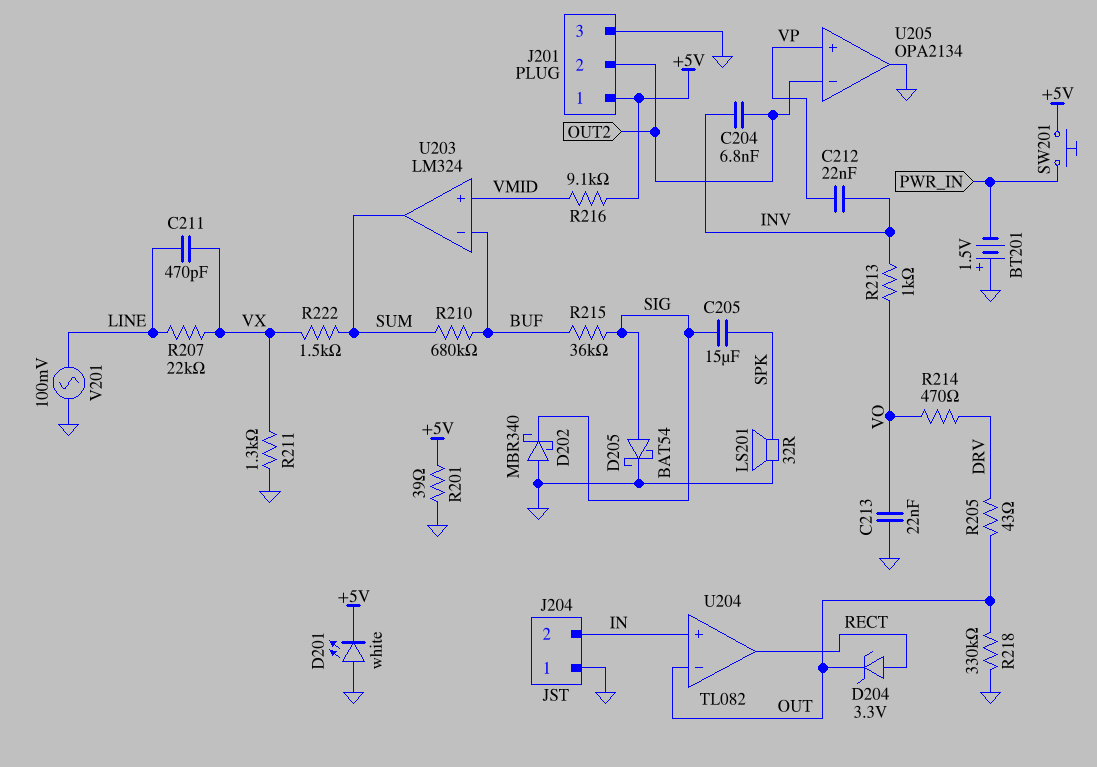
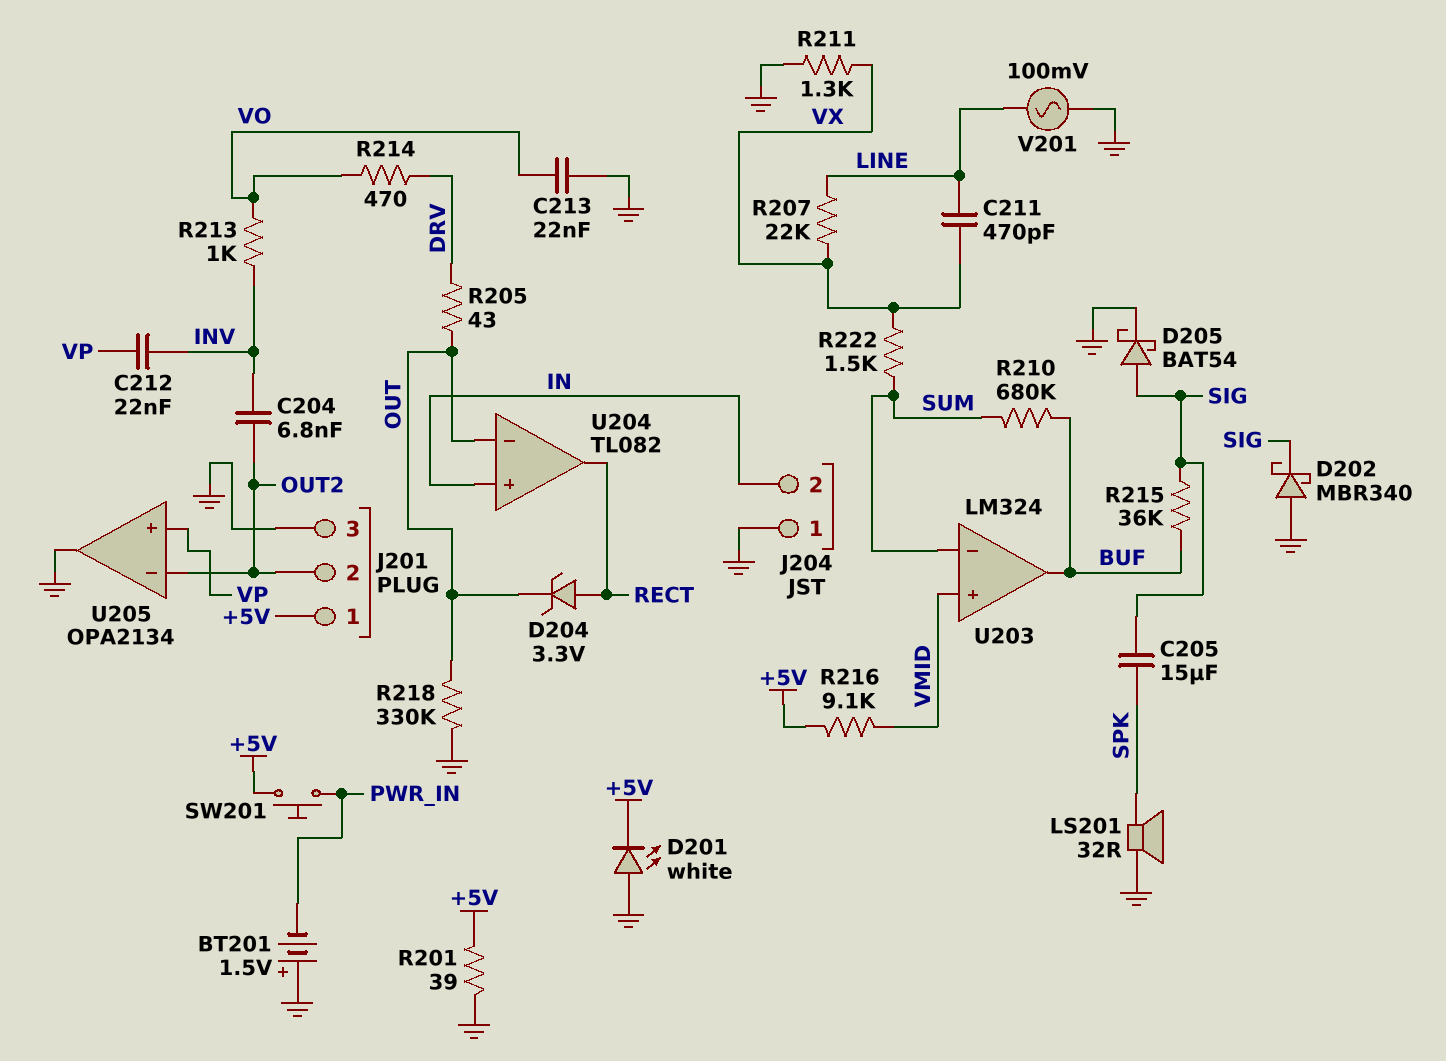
U203 pin in-: BUF -> SUM
U203 pin out: SUM -> BUF

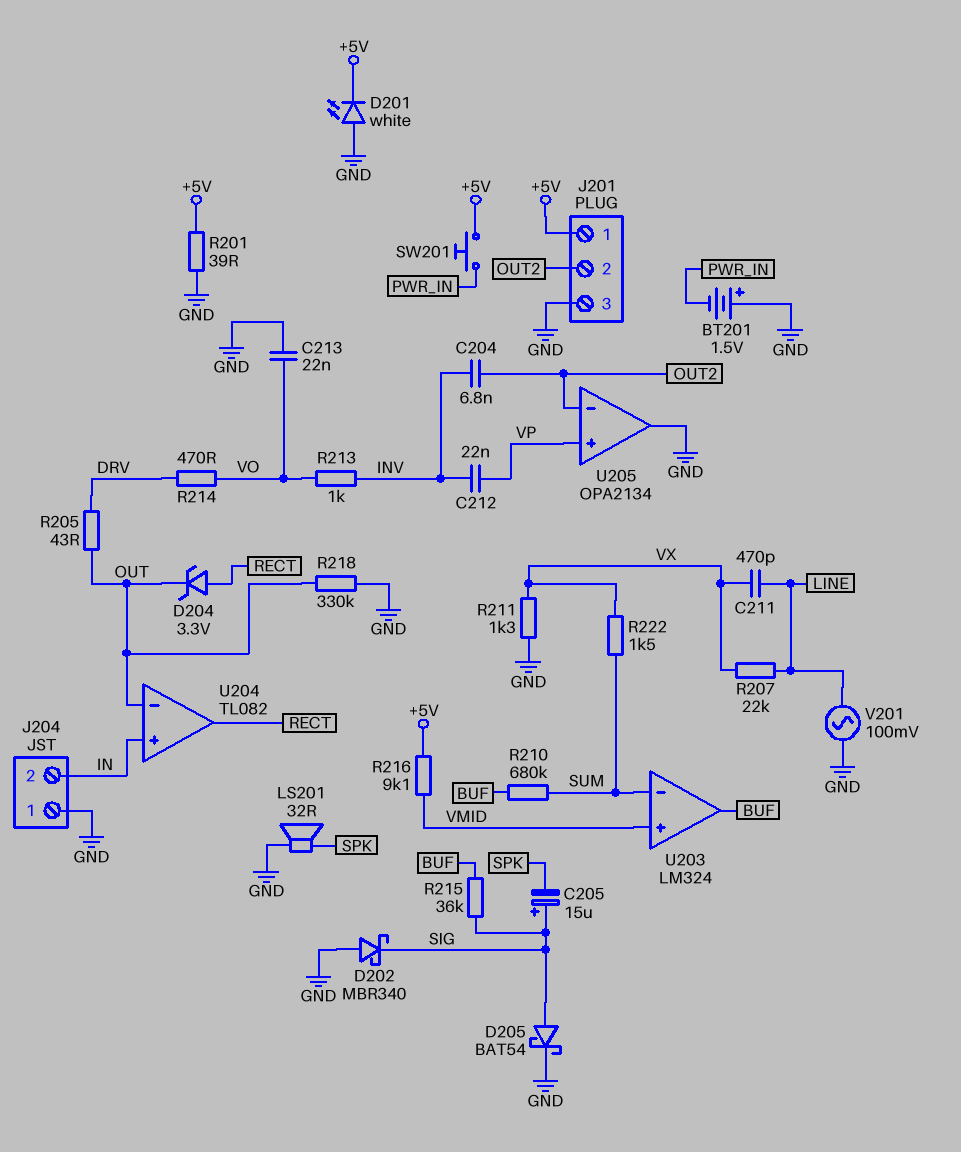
C205: 15uF (SIG, SPK) -> 15uF (plus SIG, minus SPK)

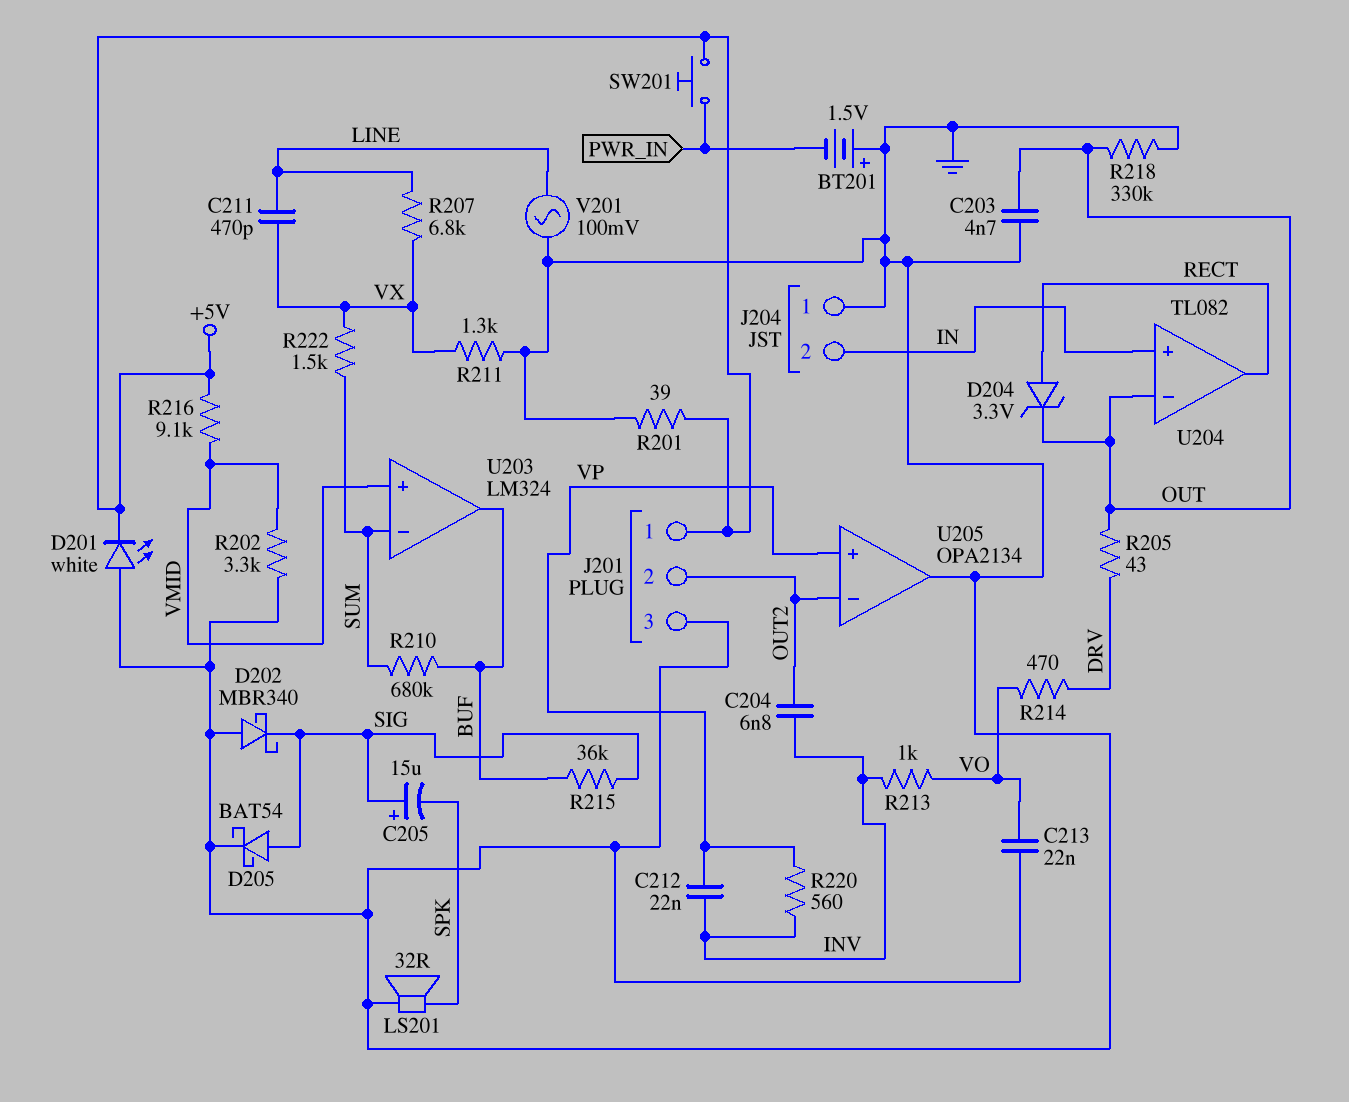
C203: none -> 4.7nF (GND, OUT)
R202: none -> 3.3k (GND, VMID)
R207: 22k (LINE, VX) -> 6.8k (LINE, VX)
R220: none -> 560 (INV, VP)

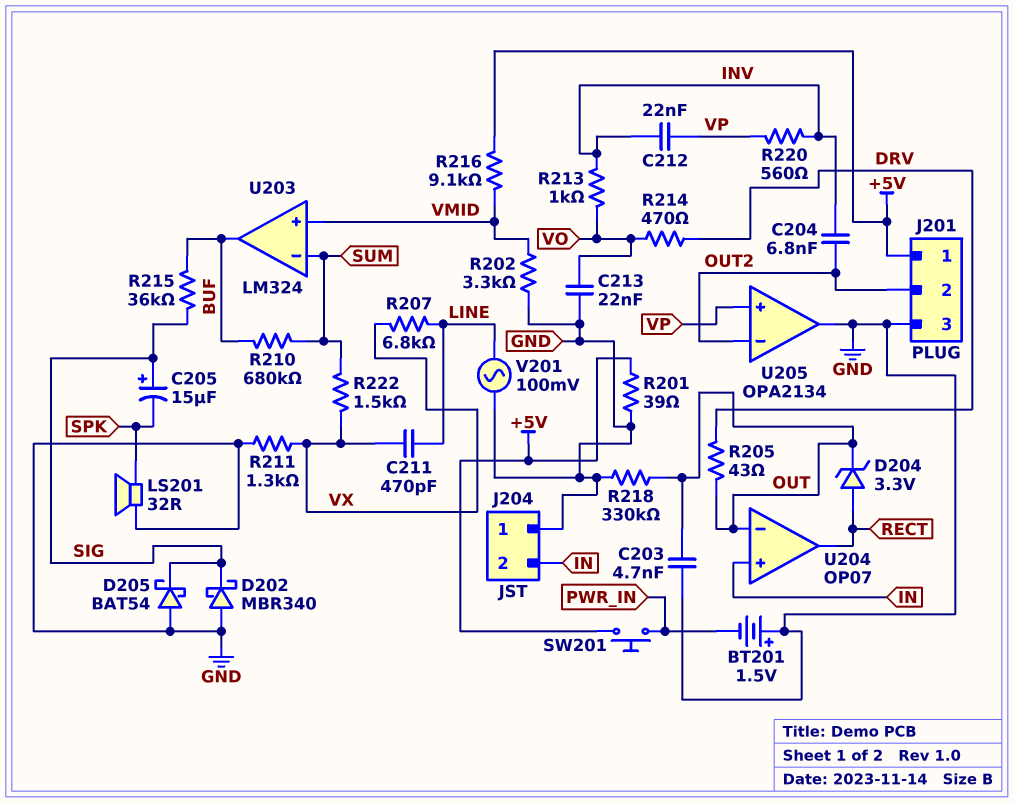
D201: LED white (A GND, K +5V) -> none
D205: schottky BAT54 (A SIG, K GND) -> schottky BAT54 (A GND, K SIG)
U204: TL082 -> OP07

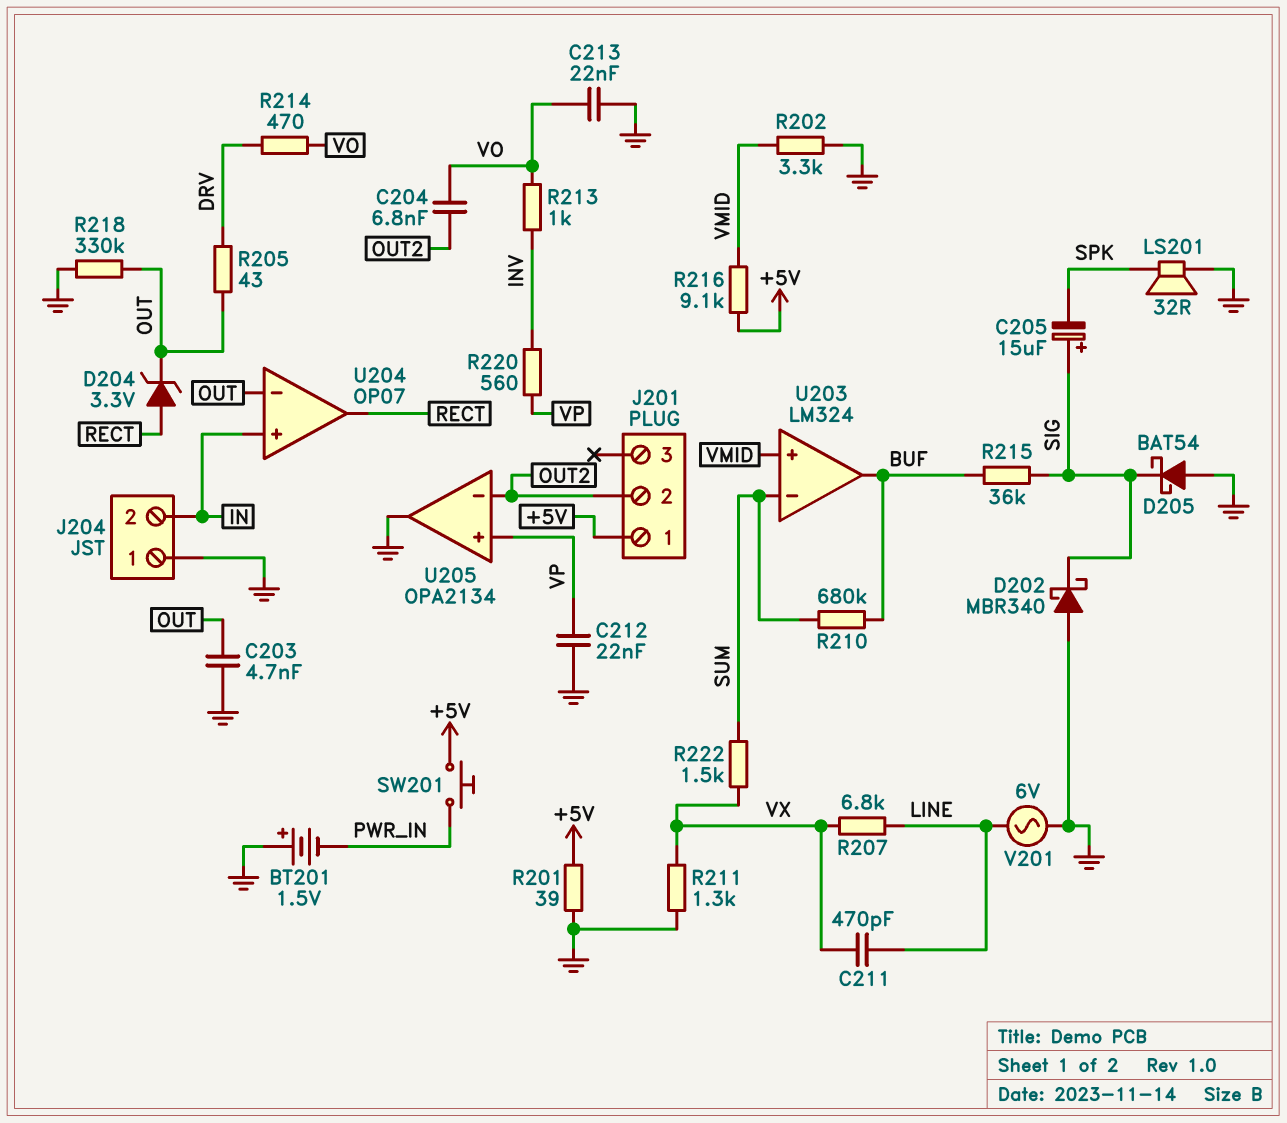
C204: 6.8nF (INV, OUT2) -> 6.8nF (OUT2, VO)
C212: 22nF (INV, VP) -> 22nF (GND, VP)
J201 pin 3: GND -> none
V201: AC 100mV (GND, LINE) -> AC 6V (GND, LINE)

